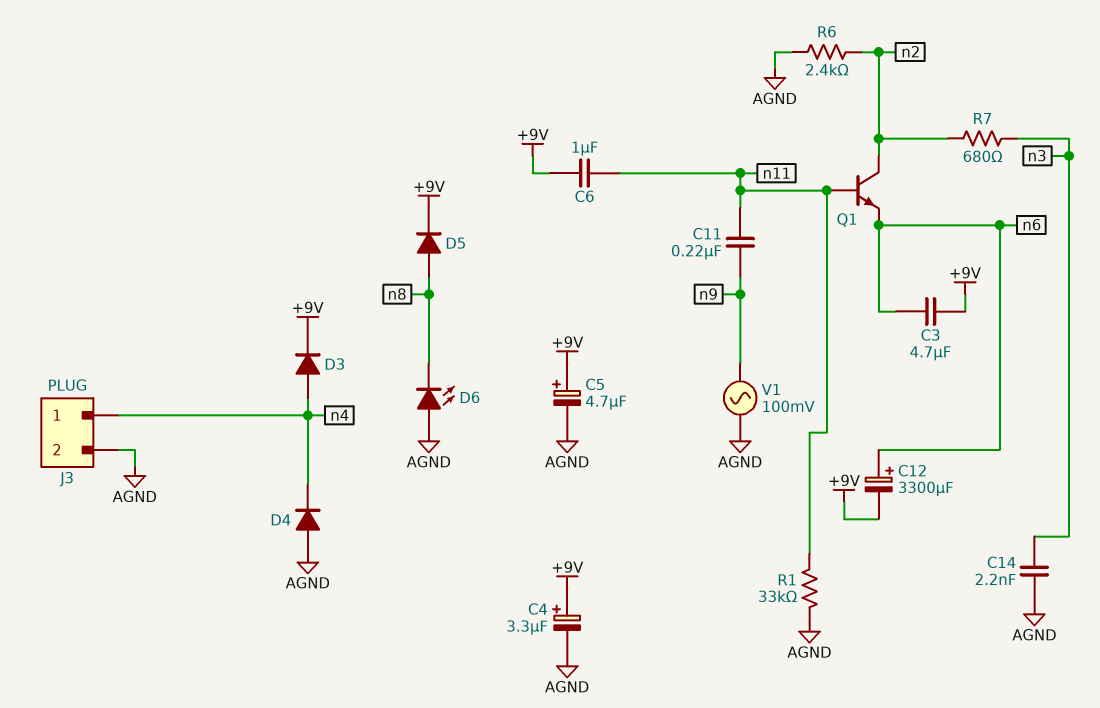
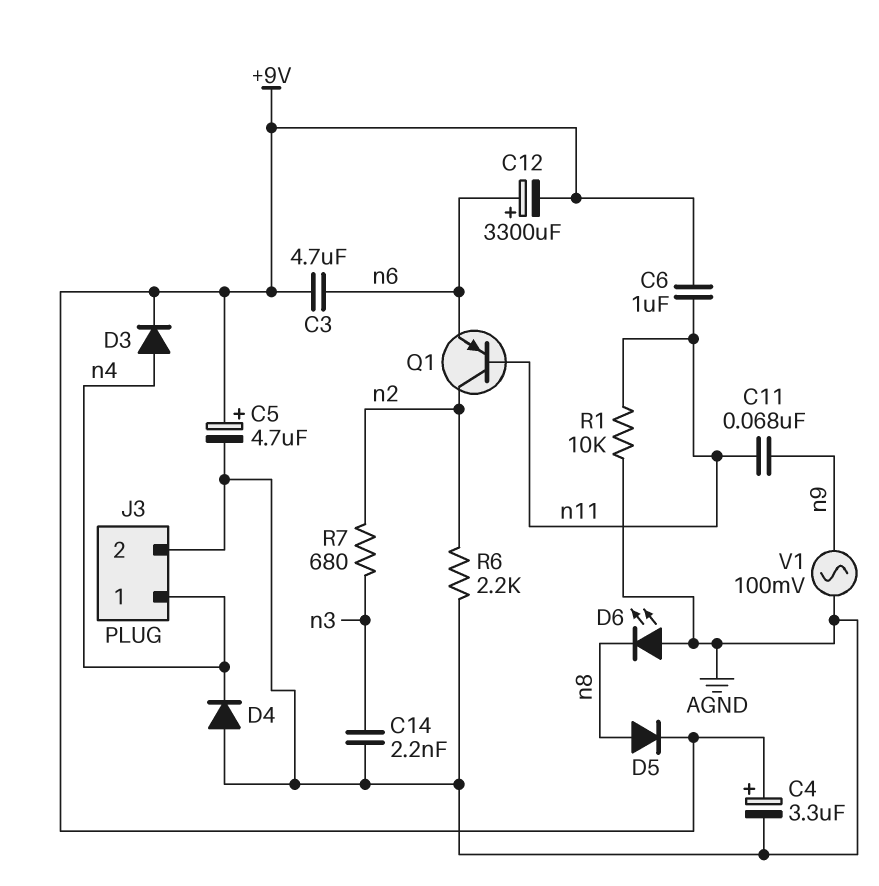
C11: 220nF (n9, n11) -> 68nF (n9, n11)
Q1: NPN (B n11, C n2, E n6) -> PNP (B n11, C n2, E n6)
R1: 33k (AGND, n11) -> 10k (AGND, n11)
R6: 2.4k (AGND, n2) -> 2.2k (AGND, n2)

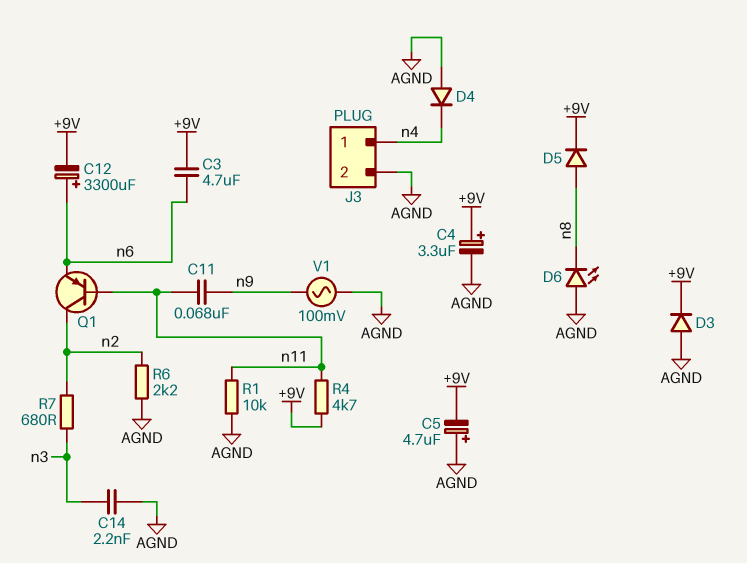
C5: 4.7uF (plus +9V, minus AGND) -> 4.7uF (plus AGND, minus +9V)
C6: 1uF (+9V, n11) -> none
D3: diode (A n4, K +9V) -> diode (A AGND, K +9V)
R4: none -> 4.7k (+9V, n11)

